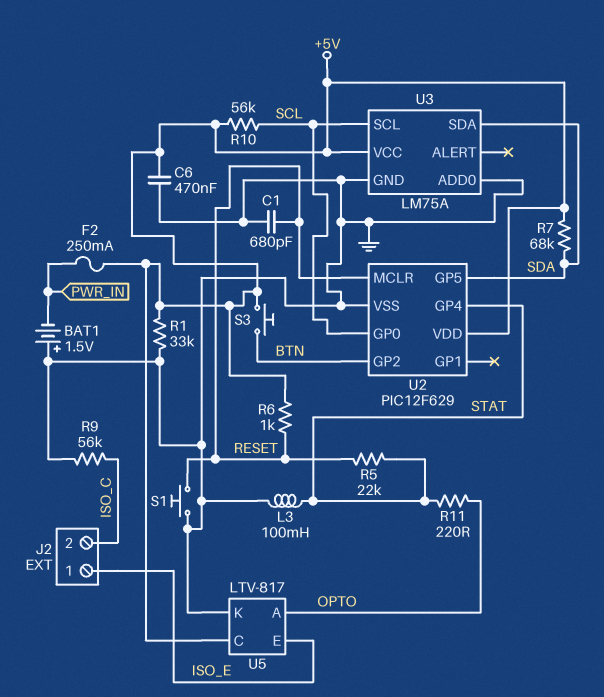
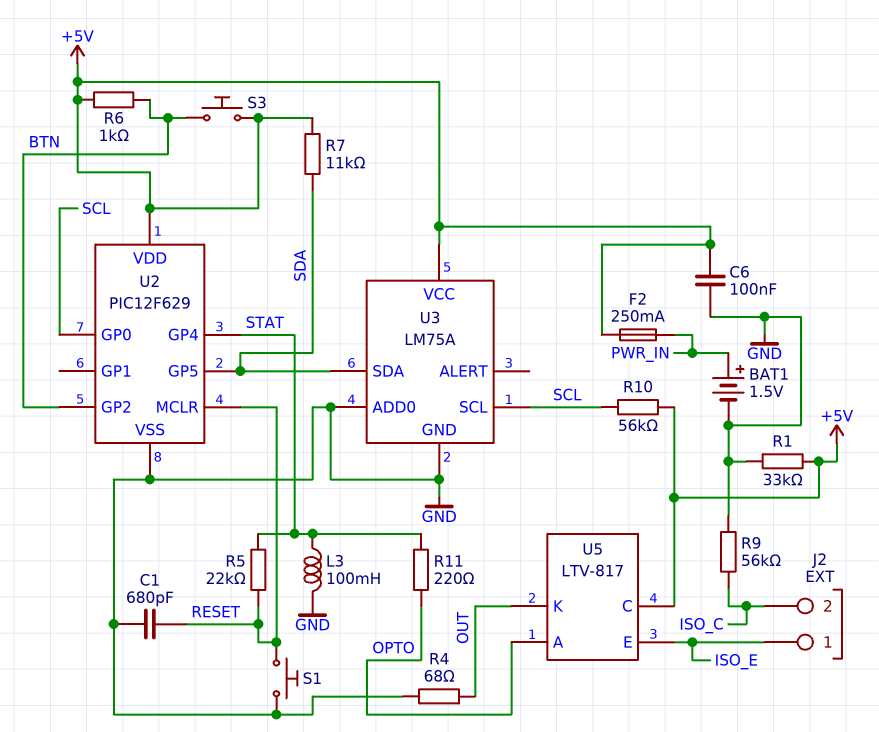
BAT1: 1.5V (plus GND, minus PWR_IN) -> 1.5V (plus PWR_IN, minus GND)
C6: 470nF (+5V, GND) -> 100nF (+5V, GND)
R4: none -> 68 (GND, OUT)
R6: 1k (+5V, RESET) -> 1k (+5V, BTN)
R7: 68k (+5V, SDA) -> 11k (+5V, SDA)
U5 pin K: GND -> OUT

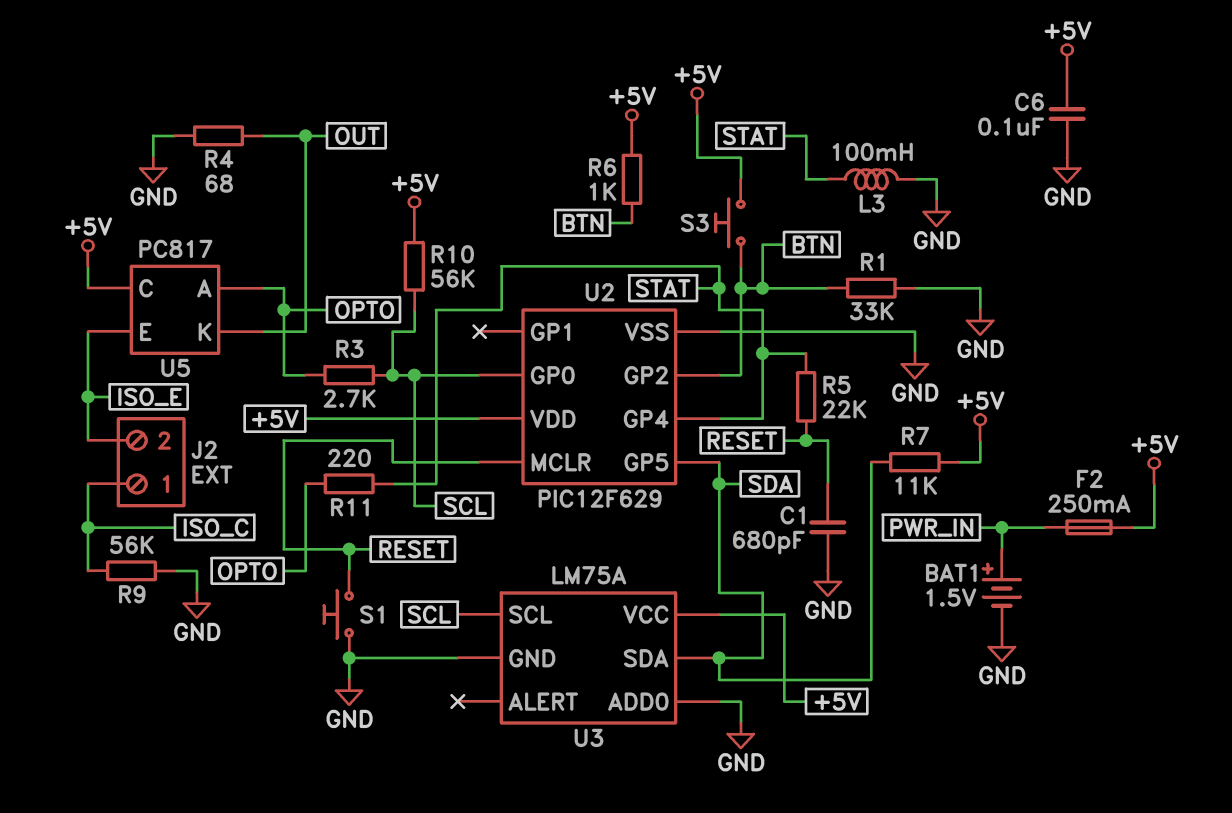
J2 pin 1: ISO_E -> ISO_C
J2 pin 2: ISO_C -> ISO_E
R1: 33k (+5V, GND) -> 33k (BTN, GND)
R3: none -> 2.7k (OPTO, SCL)
U5: LTV-817 -> PC817

